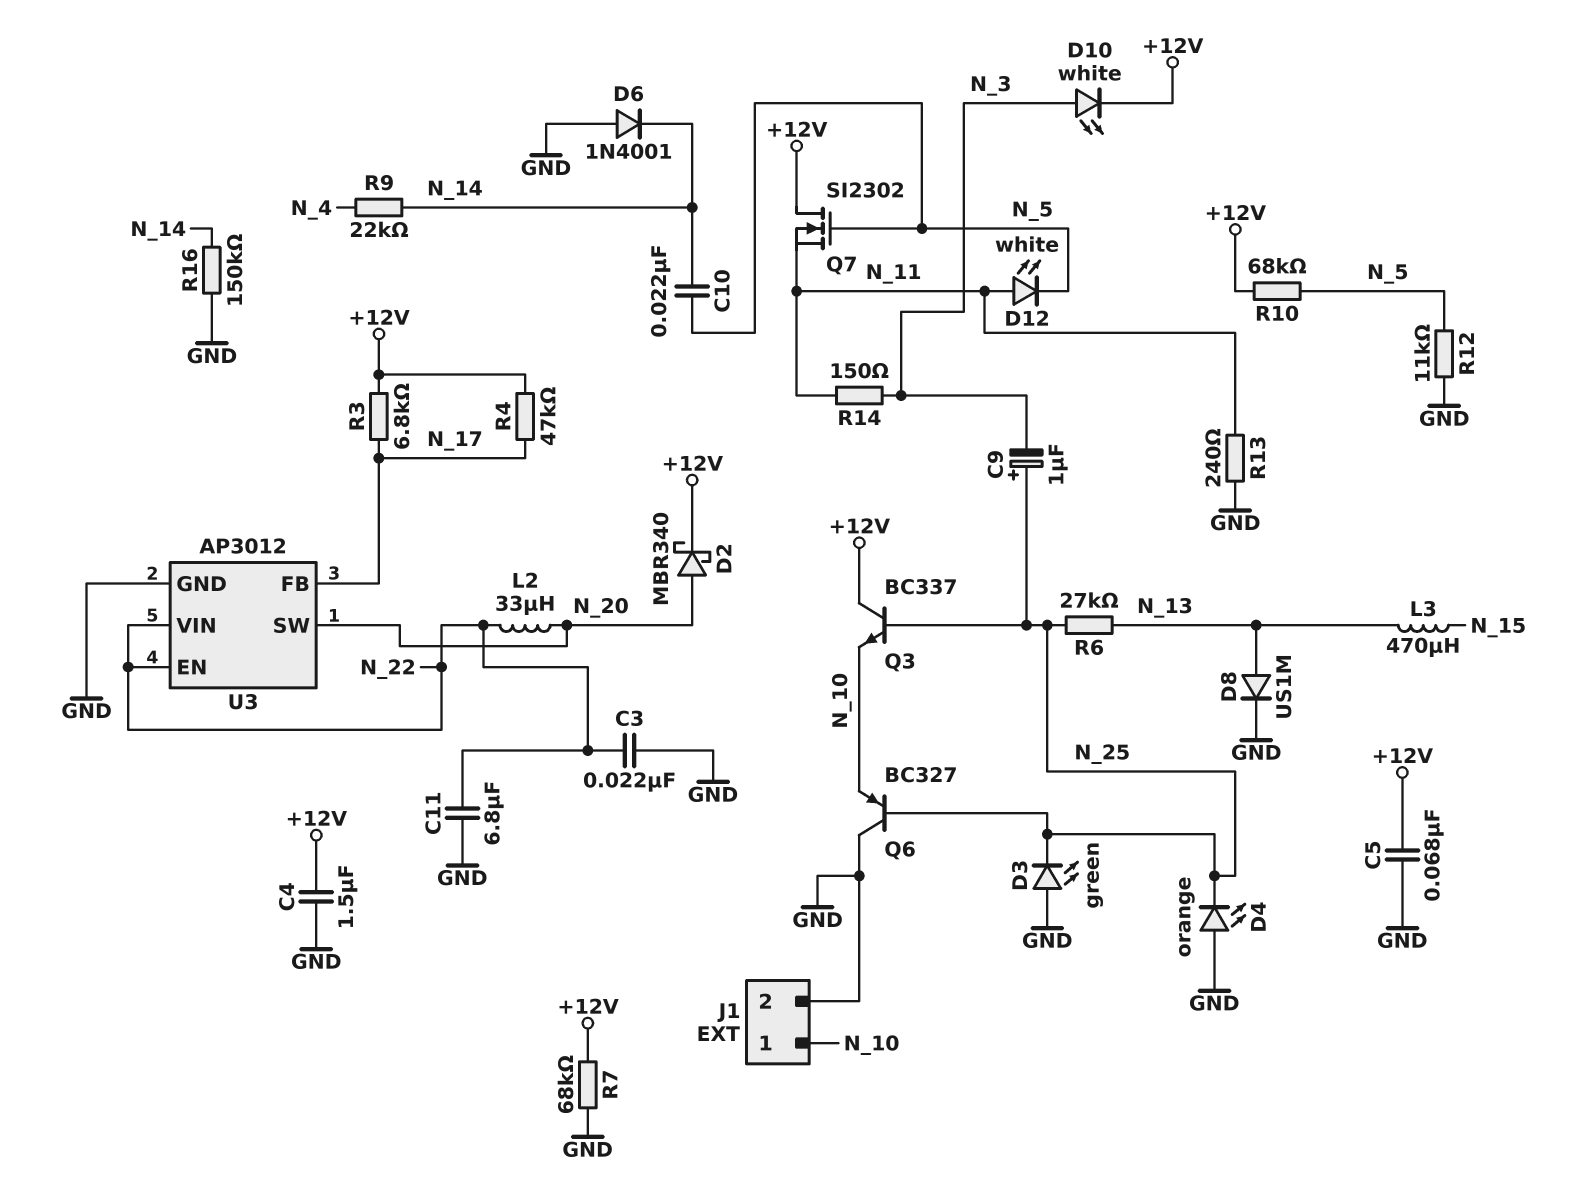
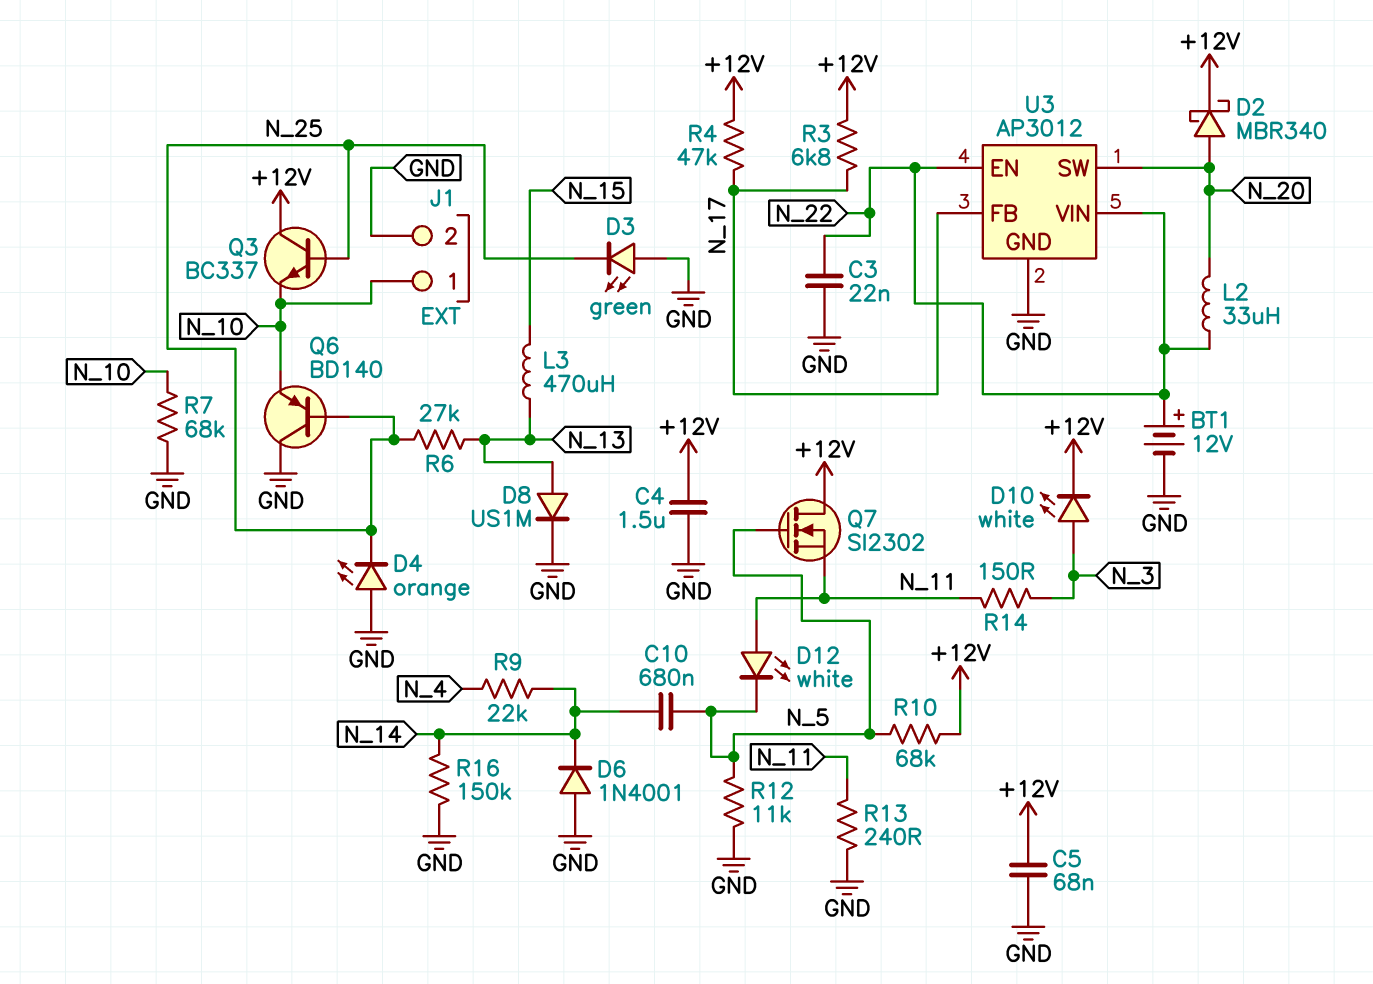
BT1: none -> 12V (plus N_22, minus GND)
C9: 1uF (plus N_25, minus N_3) -> none
C10: 22nF (N_5, N_14) -> 680nF (N_5, N_14)
C11: 6.8uF (GND, N_22) -> none
Q6: PNP BC327 (B N_25, C GND, E N_10) -> PNP BD140 (B N_25, C GND, E N_10)
R7: 68k (+12V, GND) -> 68k (GND, N_10)

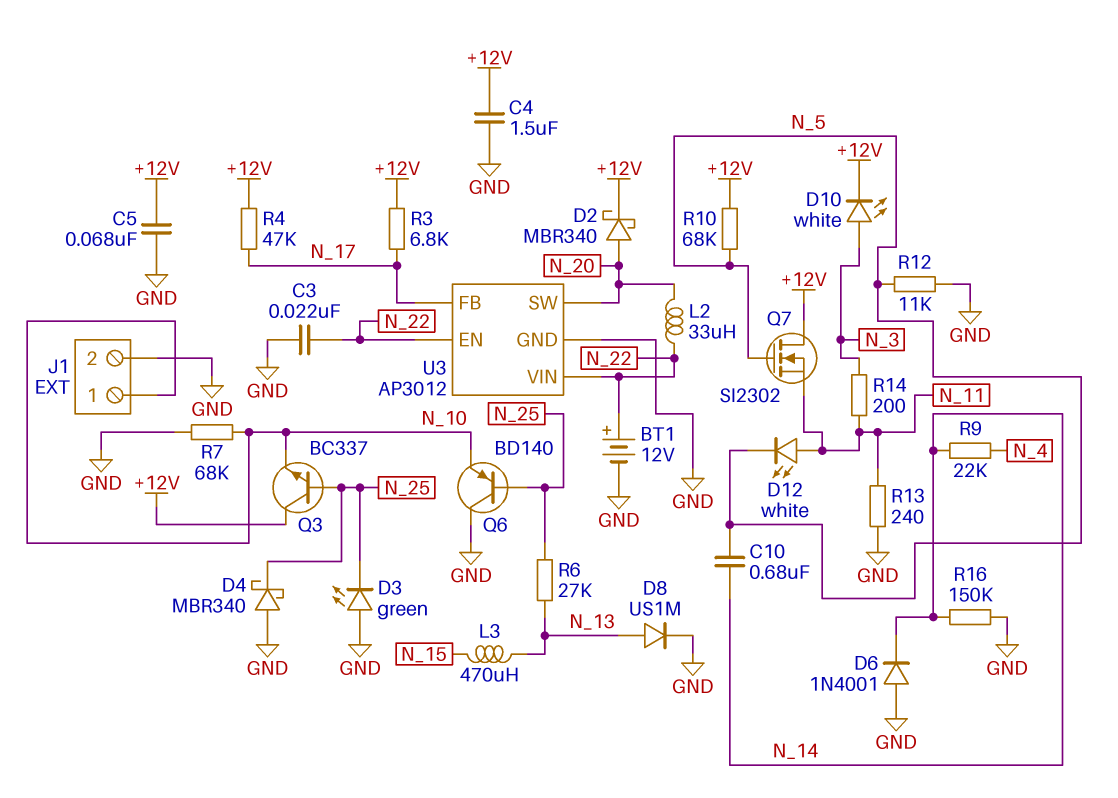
D4: LED orange (A GND, K N_25) -> schottky MBR340 (A GND, K N_25)
R14: 150 (N_3, N_11) -> 200 (N_3, N_11)

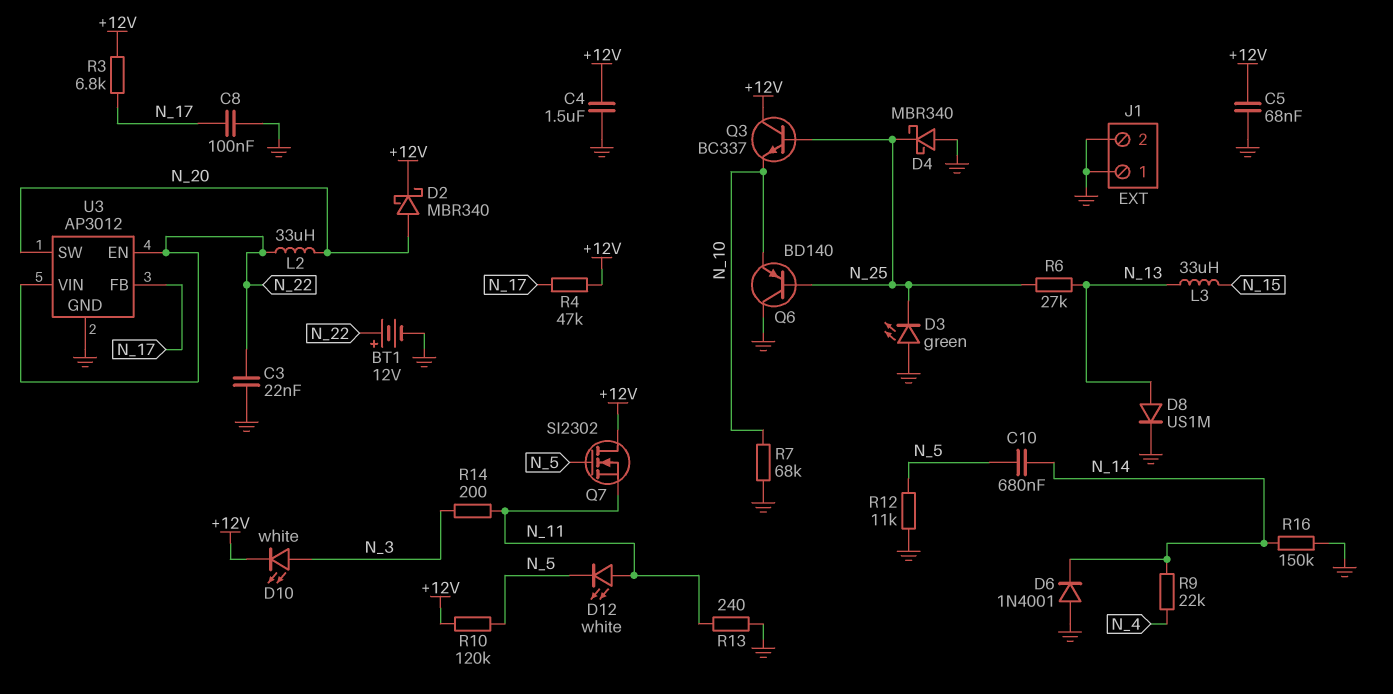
C8: none -> 100nF (GND, N_17)
J1 pin 1: N_10 -> GND
L3: 470uH (N_13, N_15) -> 33uH (N_13, N_15)
R10: 68k (+12V, N_5) -> 120k (+12V, N_5)

